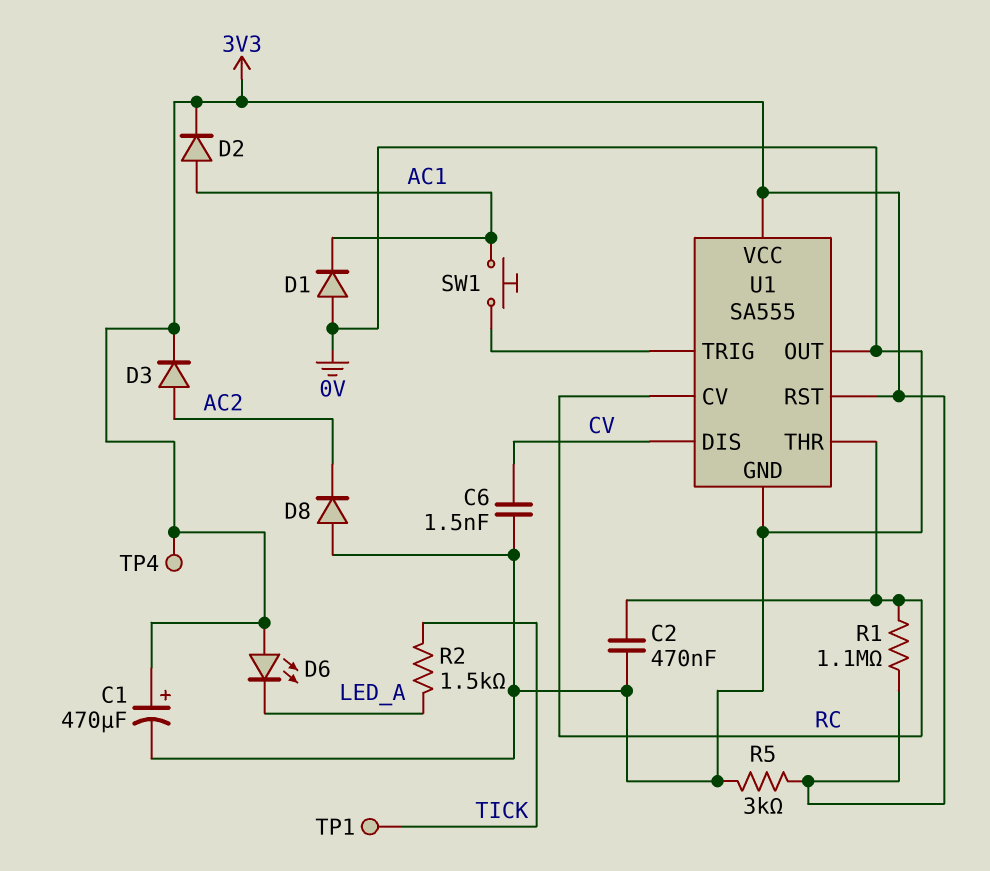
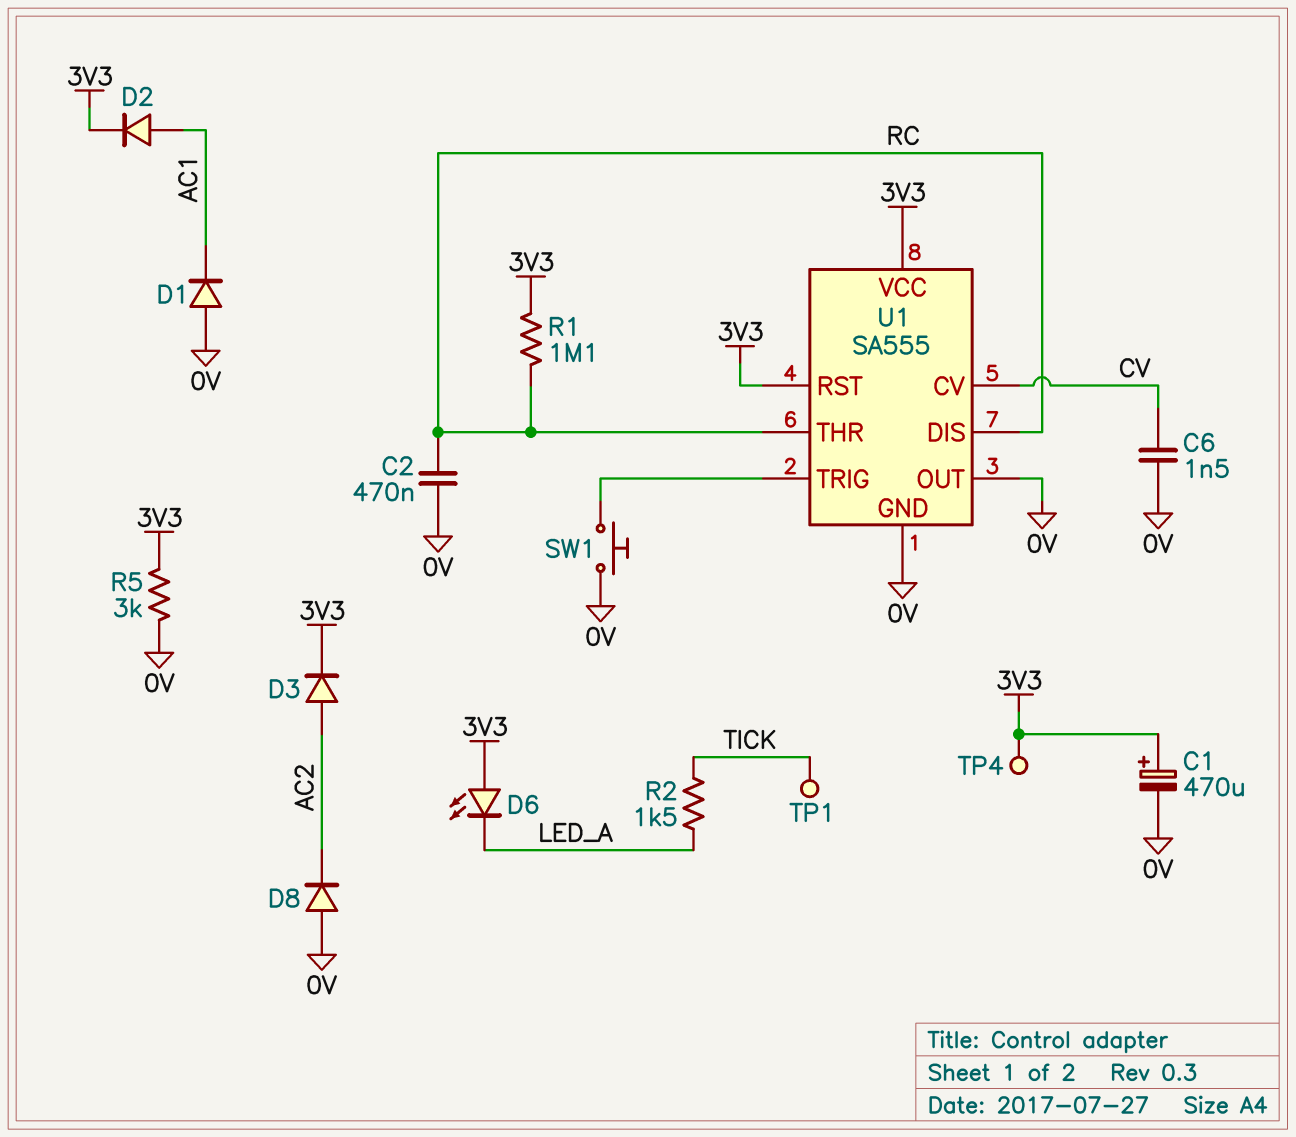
SW1: button (AC1, U1/TRIG) -> button (0V, U1/TRIG)
U1 pin CV: RC -> CV
U1 pin DIS: CV -> RC

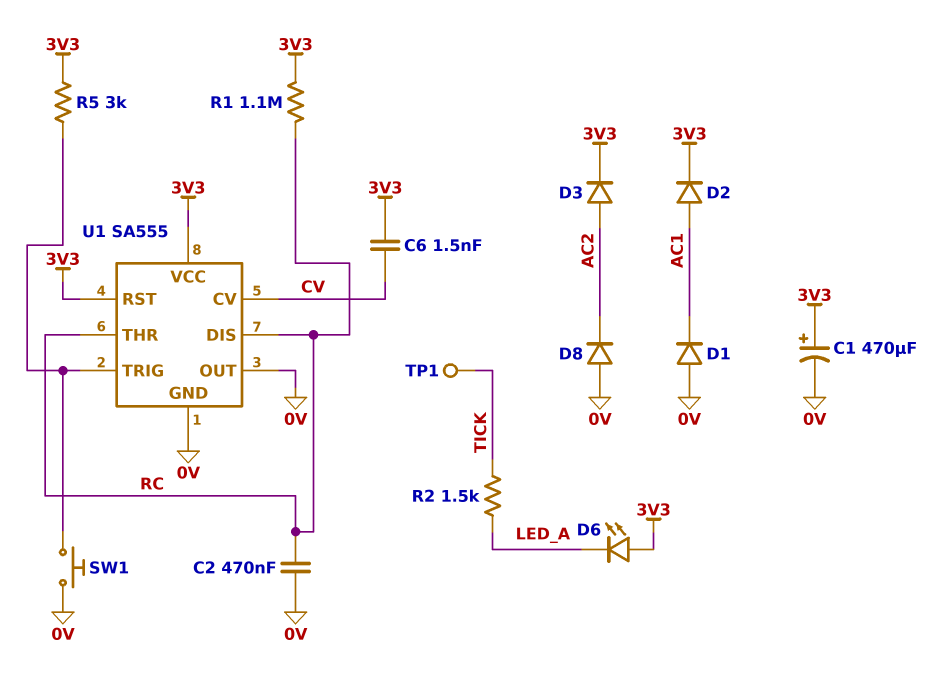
C6: 1.5nF (0V, CV) -> 1.5nF (3V3, CV)
R5: 3k (0V, 3V3) -> 3k (3V3, U1/TRIG)
TP4: test point (3V3) -> none

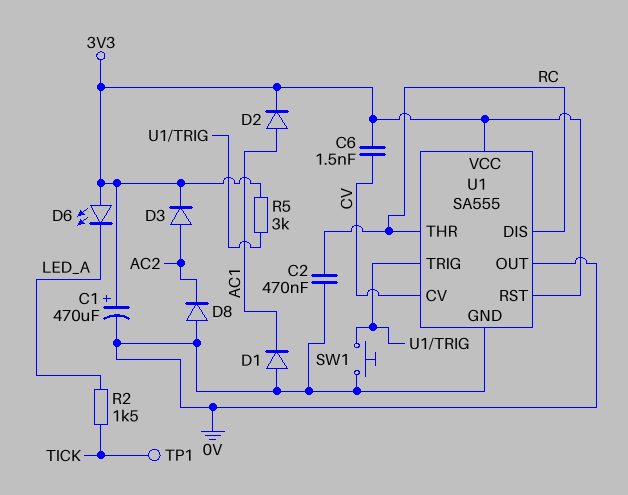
R1: 1.1M (3V3, RC) -> none

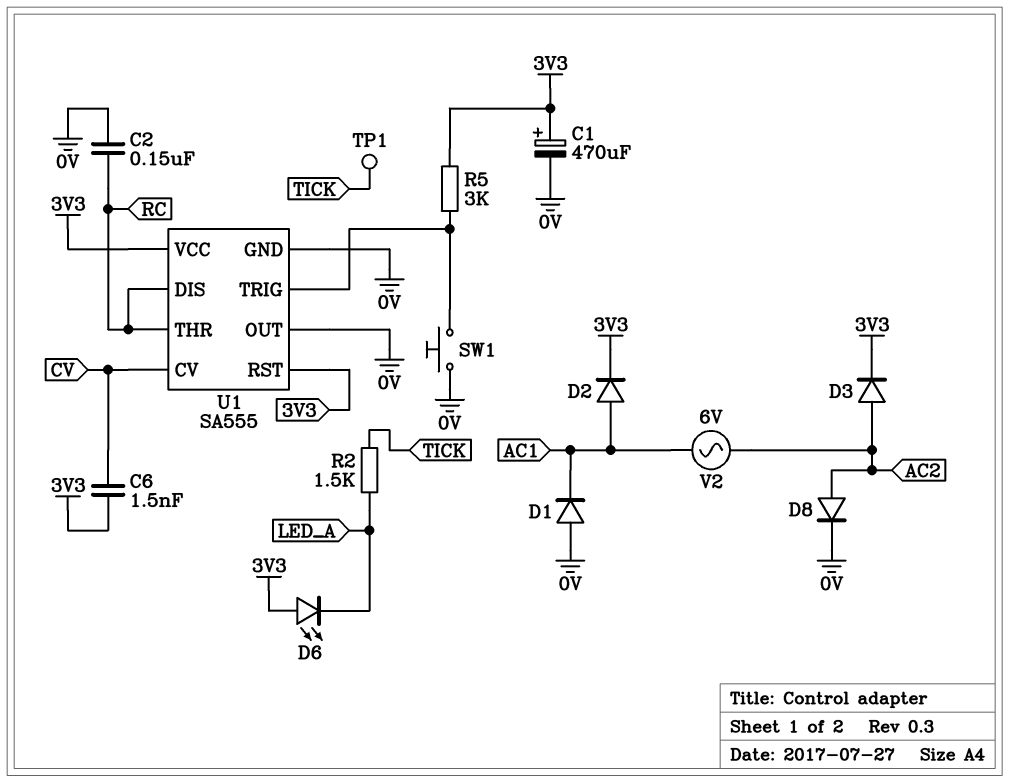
C2: 470nF (0V, RC) -> 150nF (0V, RC)
D8: diode (A 0V, K AC2) -> diode (A AC2, K 0V)
V2: none -> AC 6V (AC1, AC2)

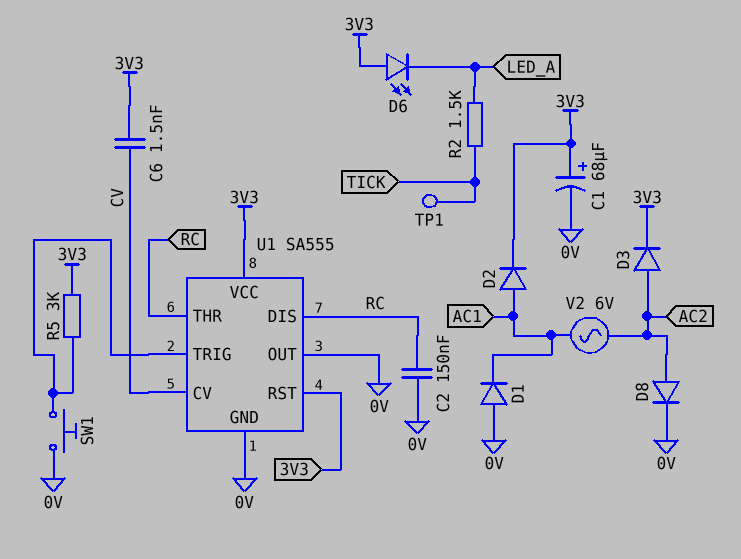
C1: 470uF (plus 3V3, minus 0V) -> 68uF (plus 3V3, minus 0V)

